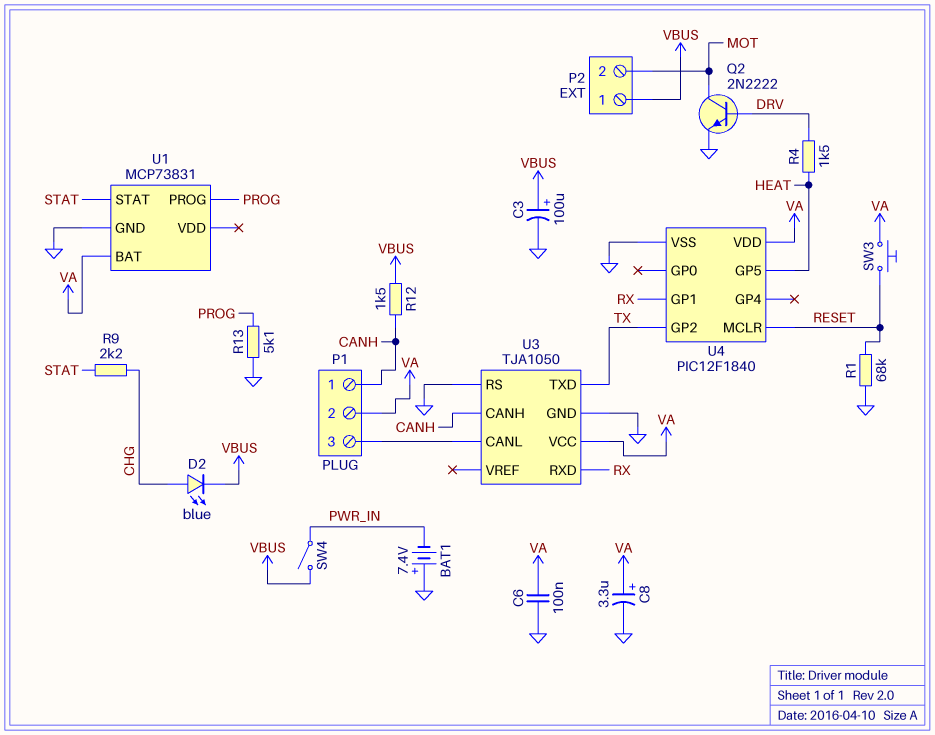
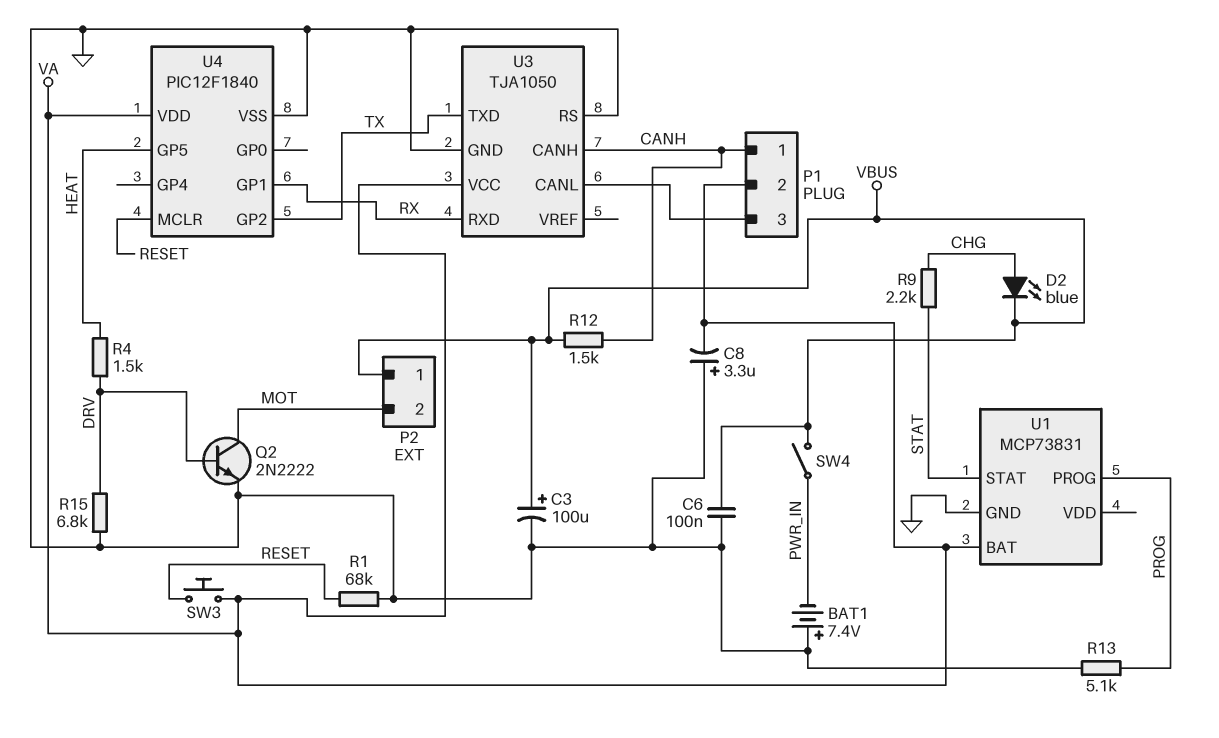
C6: 100nF (GND, VA) -> 100nF (GND, VBUS)
C8: 3.3uF (plus VA, minus GND) -> 3.3uF (plus GND, minus VA)
R15: none -> 6.8k (DRV, GND)

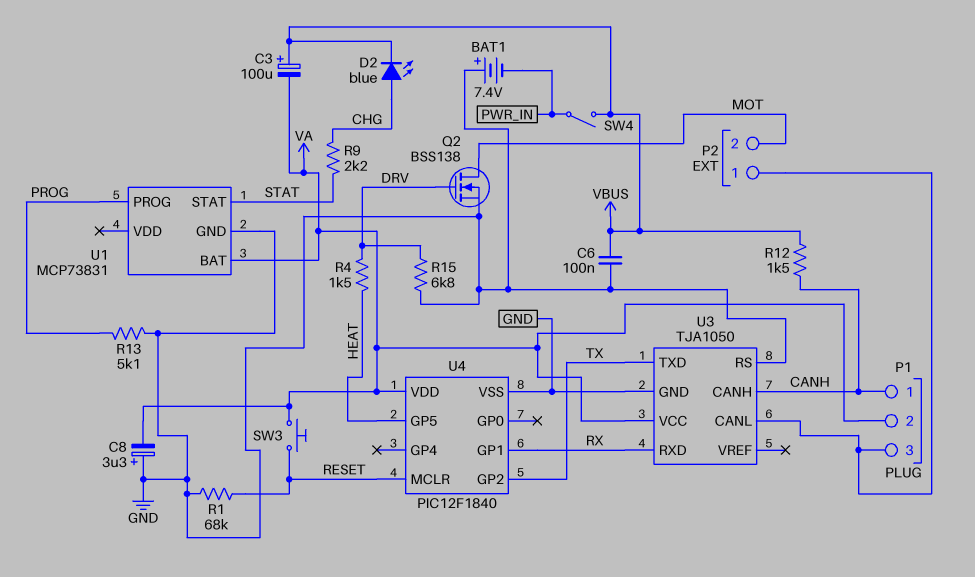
C3: 100uF (plus VBUS, minus GND) -> 100uF (plus VBUS, minus VA)
P2 pin 1: VBUS -> P1/3
Q2: NPN 2N2222 (B DRV, C MOT, E GND) -> NMOS BSS138 (G DRV, D MOT, S GND)

